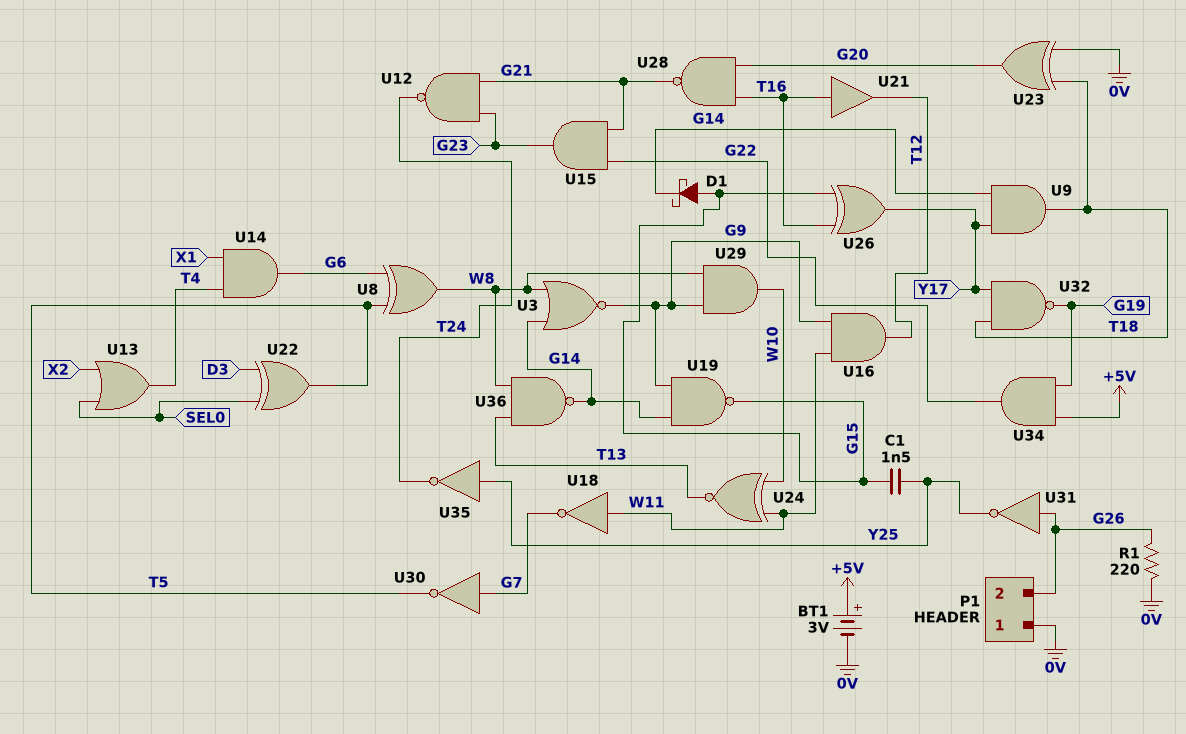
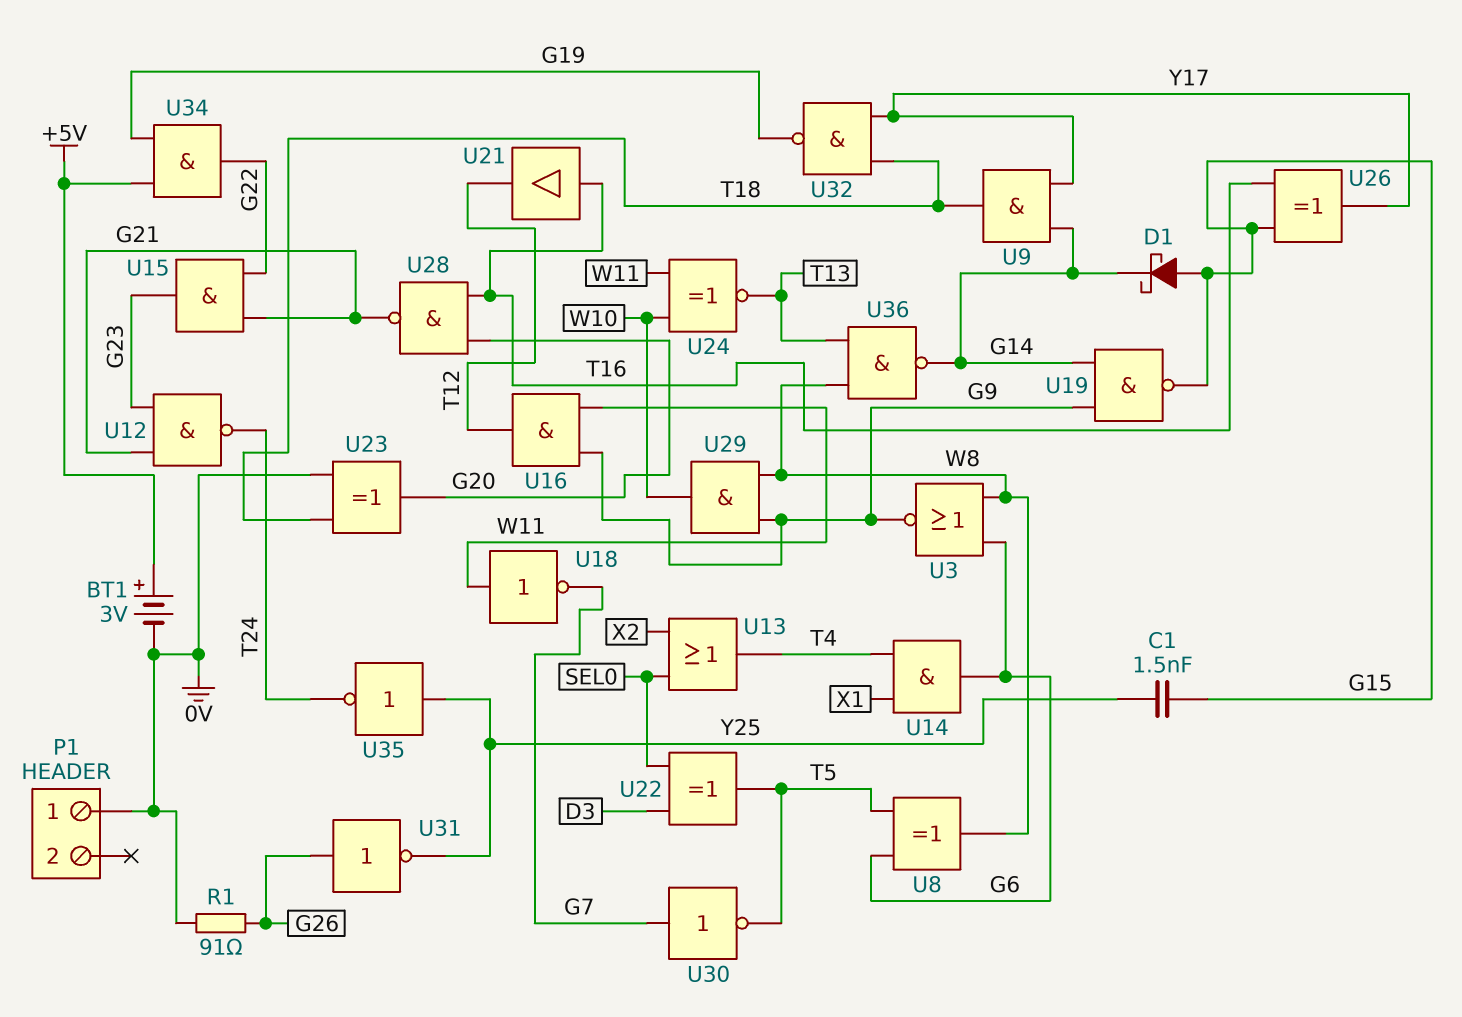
P1 pin 2: G26 -> none
R1: 220 (0V, G26) -> 91 (0V, G26)
U3: NOR (in G14, in W8, out G9) -> NOR (in G6, in W8, out G9)

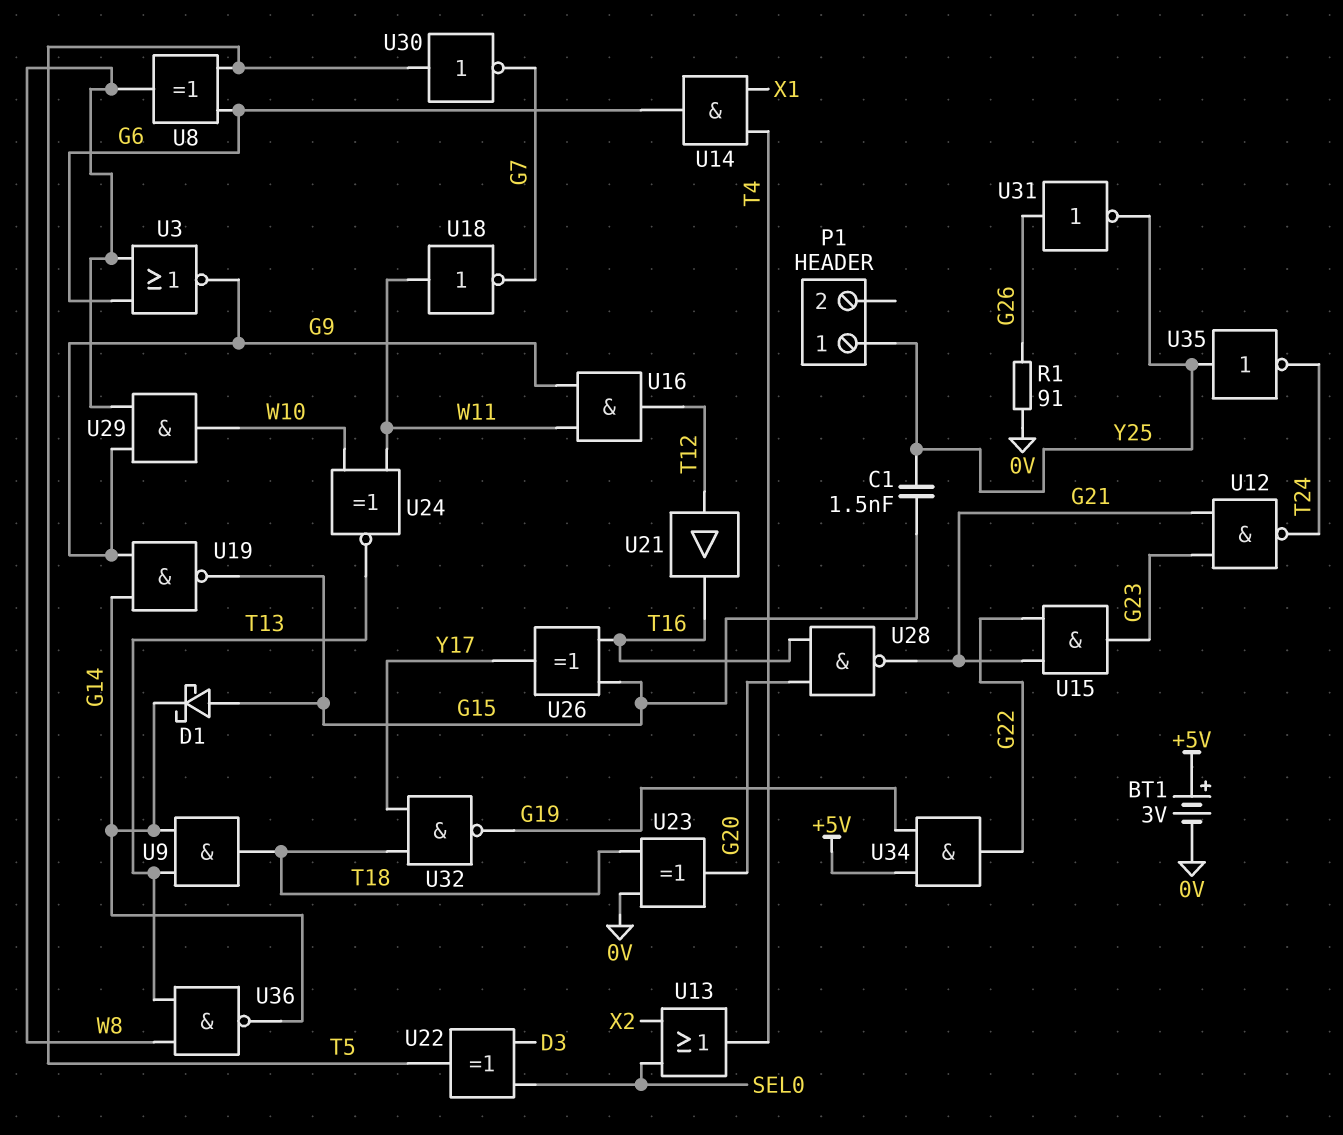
P1 pin 1: 0V -> Y25
U9: AND (in G14, in Y17, out T18) -> AND (in G14, in T13, out T18)
U21: buffer (in T16, out T12) -> buffer (in T12, out T16)
U30: NOT (in G7, out T5) -> NOT (in T5, out G7)

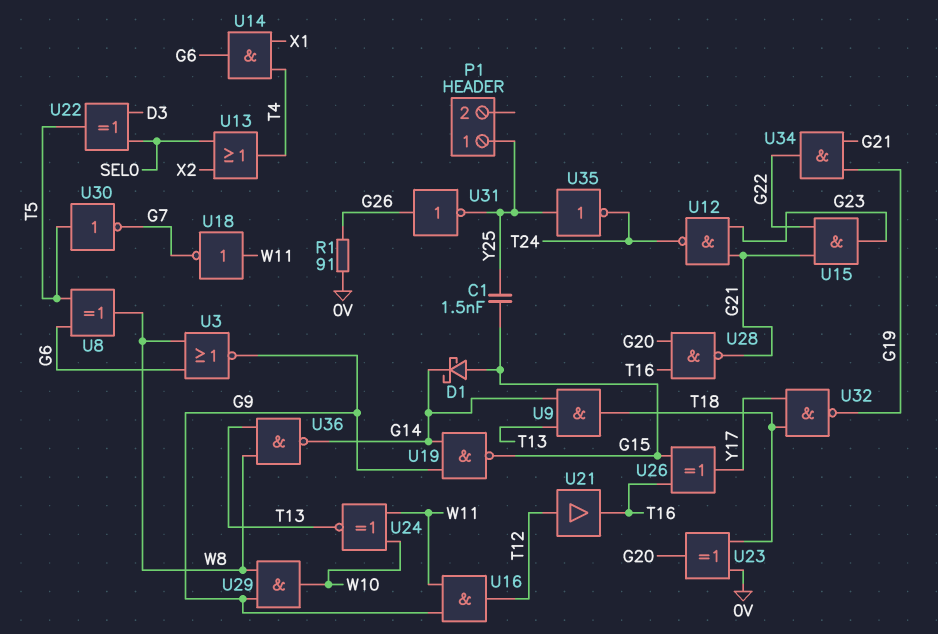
BT1: 3V (plus +5V, minus 0V) -> none
U34: AND (in +5V, in G19, out G22) -> AND (in G19, in G21, out G22)

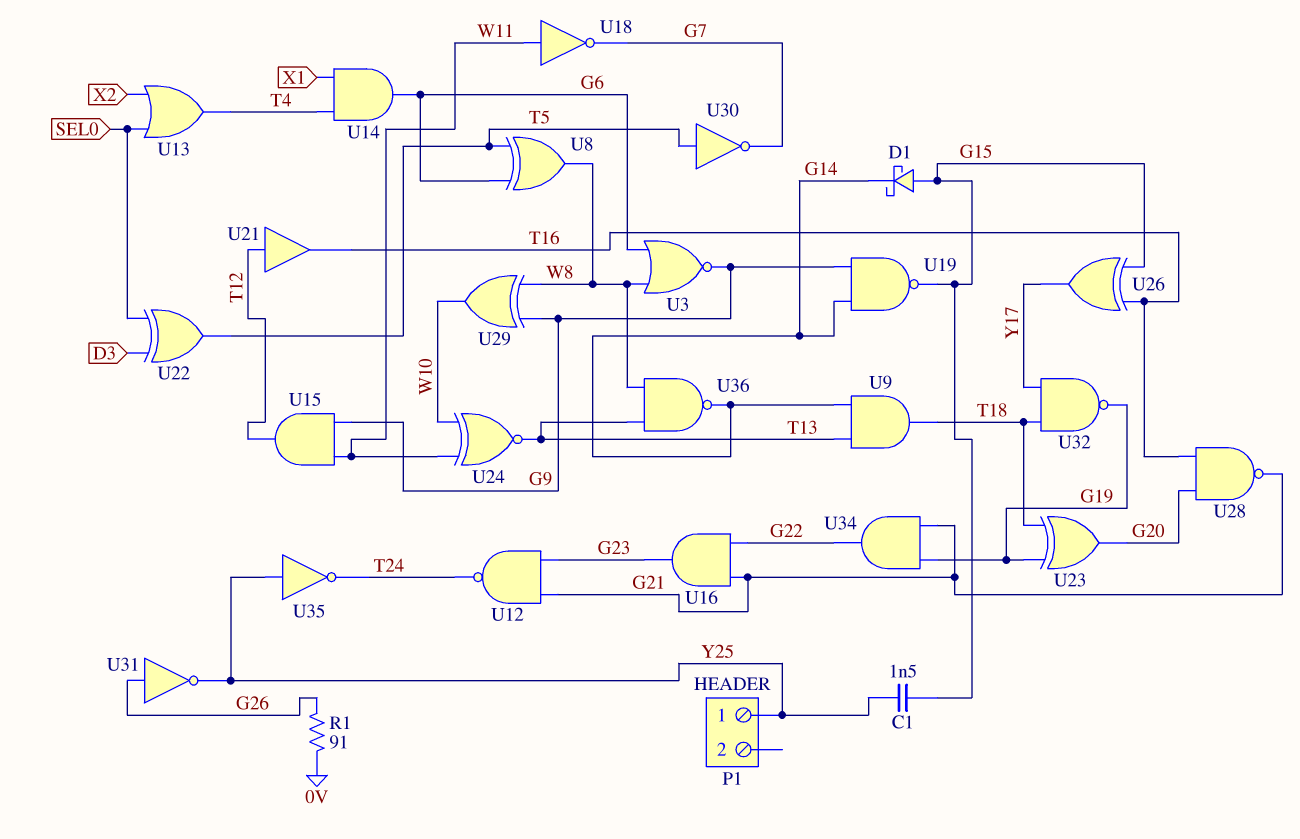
U15: AND (in G21, in G22, out G23) -> AND (in G9, in W11, out T12)
U16: AND (in G9, in W11, out T12) -> AND (in G21, in G22, out G23)
U23: XOR (in 0V, in T18, out G20) -> XOR (in G19, in T18, out G20)
U29: AND (in G9, in W8, out W10) -> XOR (in G9, in W8, out W10)

